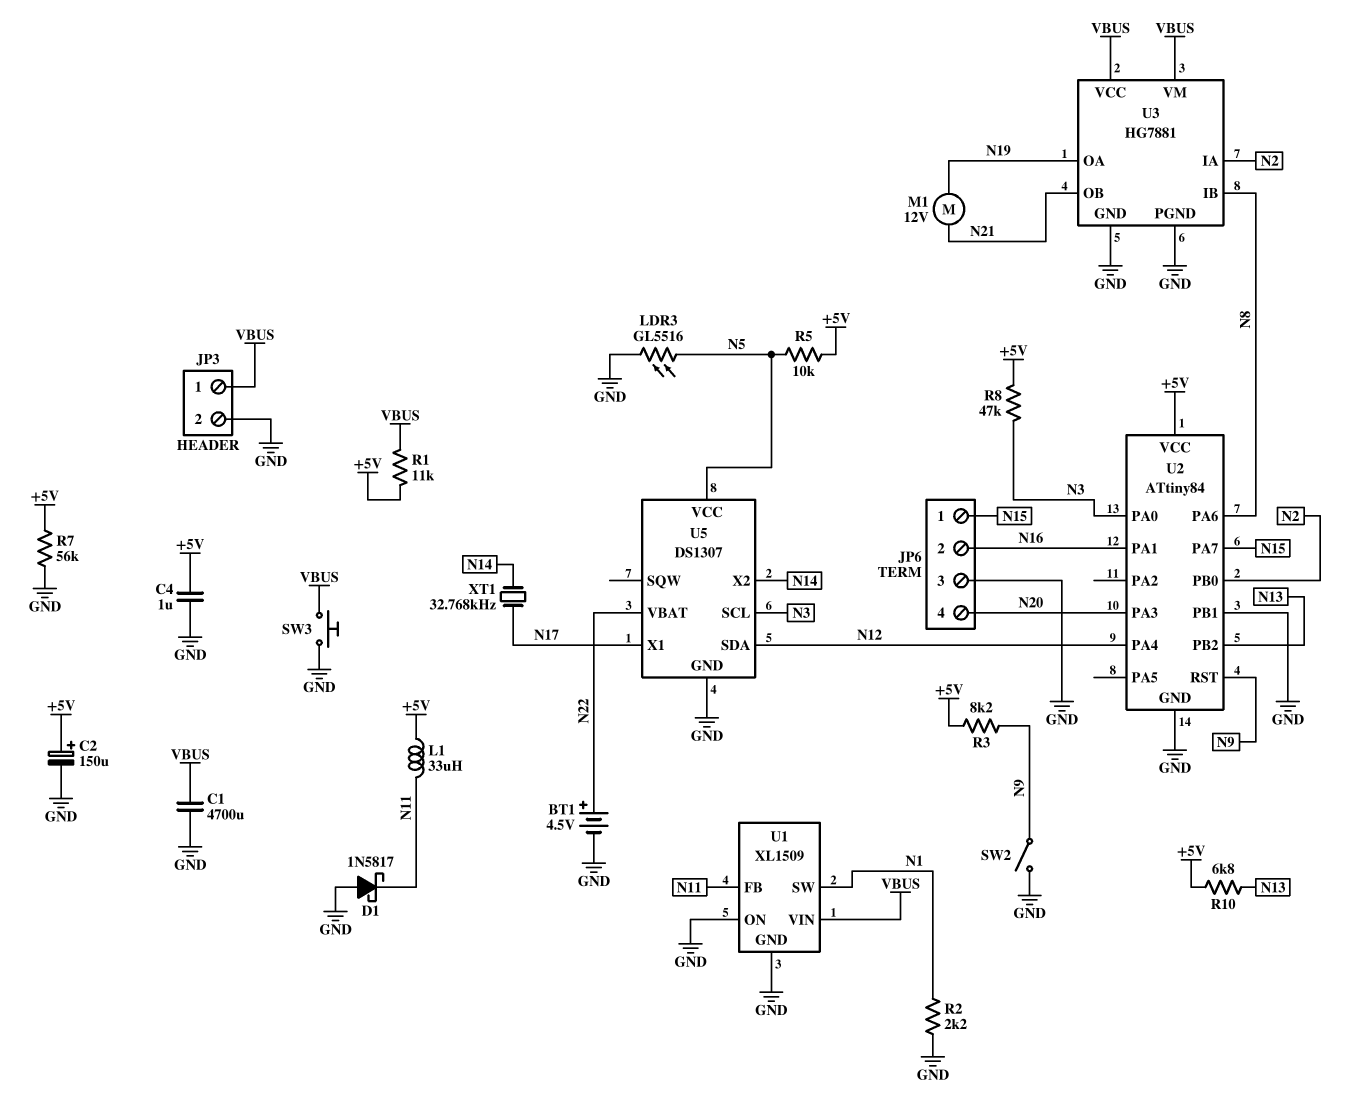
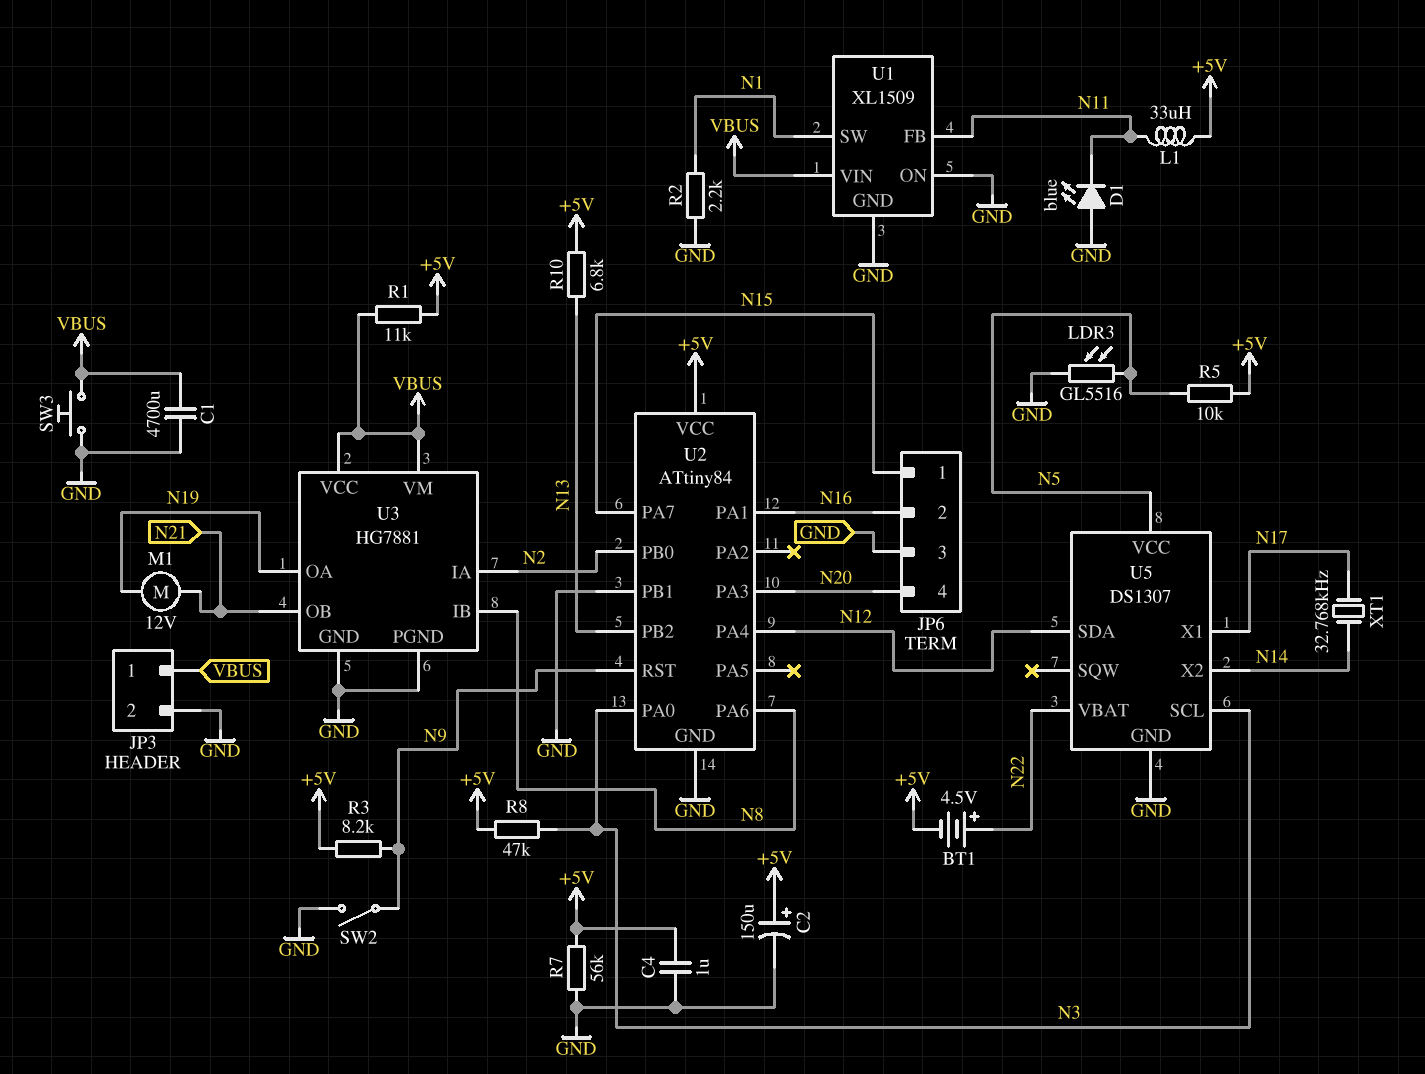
BT1: 4.5V (plus N22, minus GND) -> 4.5V (plus N22, minus +5V)
D1: schottky 1N5817 (A GND, K N11) -> LED blue (A GND, K N11)

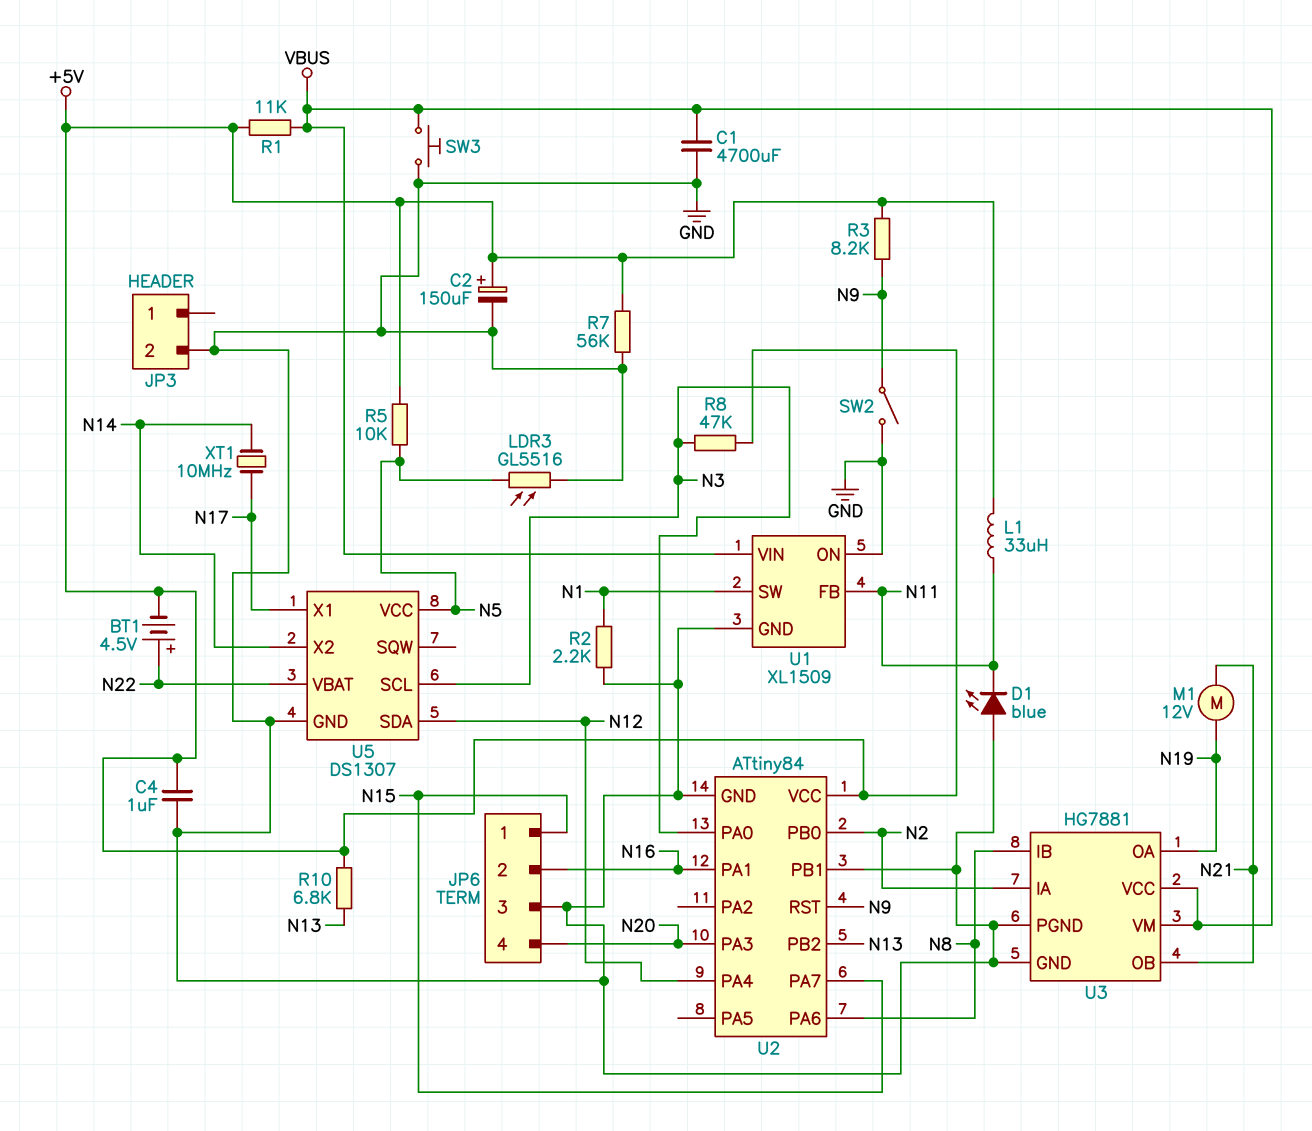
JP3 pin 1: VBUS -> none
XT1: 32.768kHz (N14, N17) -> 10MHz (N14, N17)

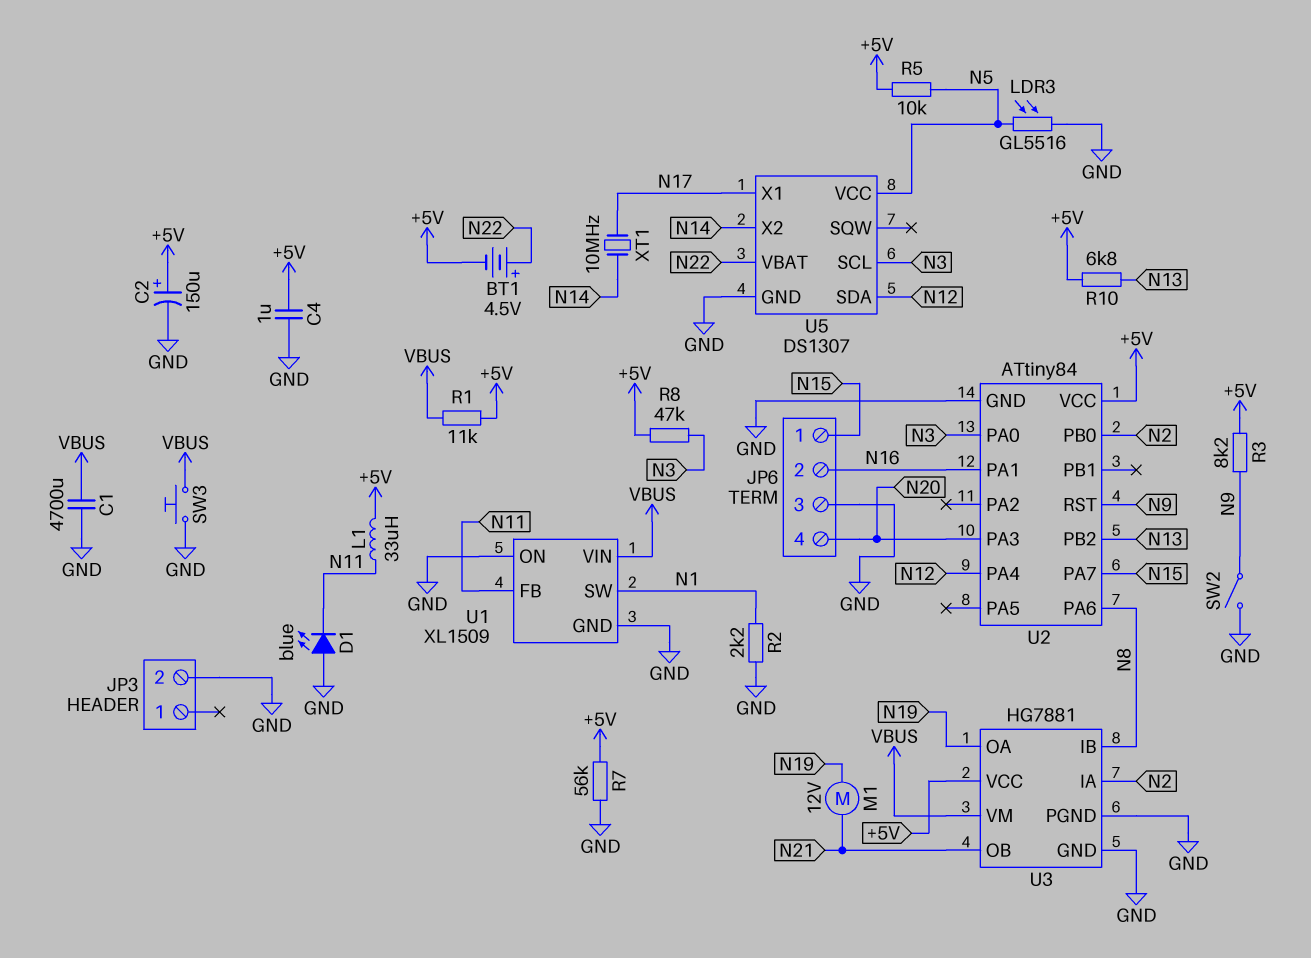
U2 pin PB1: GND -> none
U3 pin VCC: VBUS -> +5V

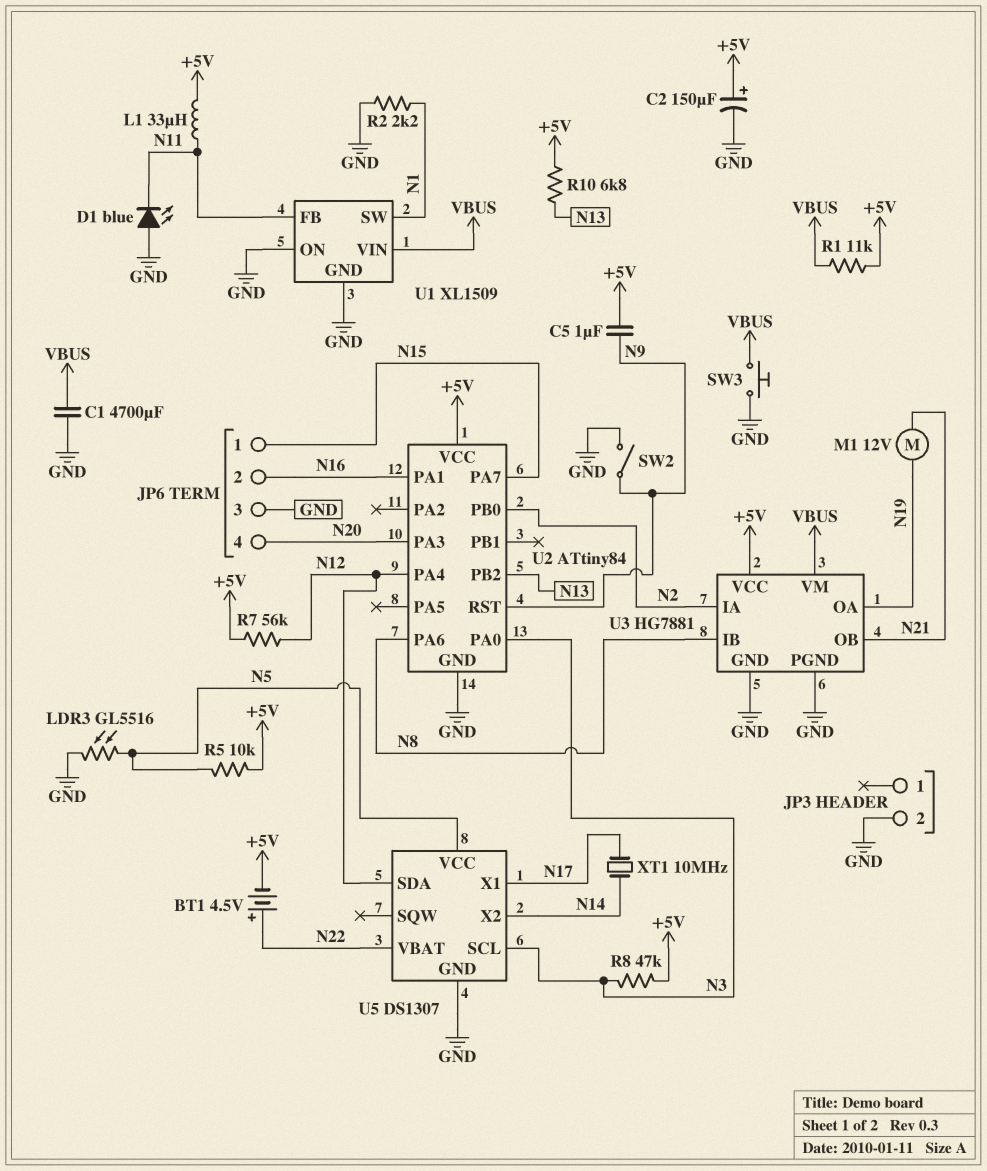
C4: 1uF (+5V, GND) -> none
C5: none -> 1uF (+5V, N9)
R3: 8.2k (+5V, N9) -> none
R7: 56k (+5V, GND) -> 56k (+5V, N12)

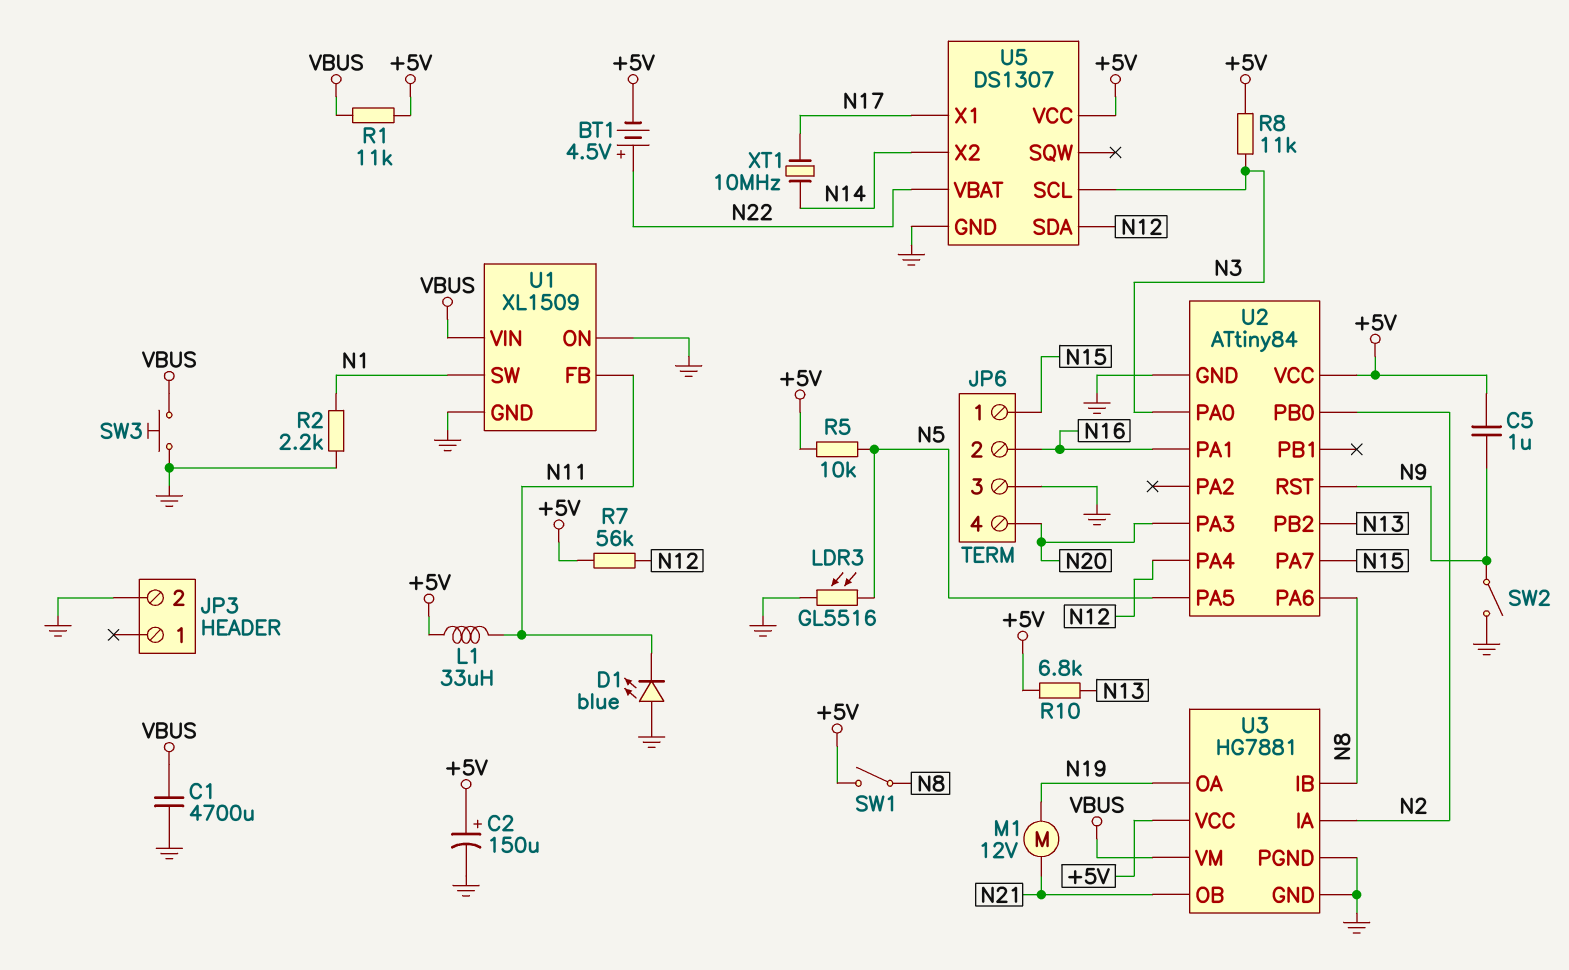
R8: 47k (+5V, N3) -> 11k (+5V, N3)
SW1: none -> switch (+5V, N8)
U2 pin PA5: none -> N5
U5 pin VCC: N5 -> +5V

